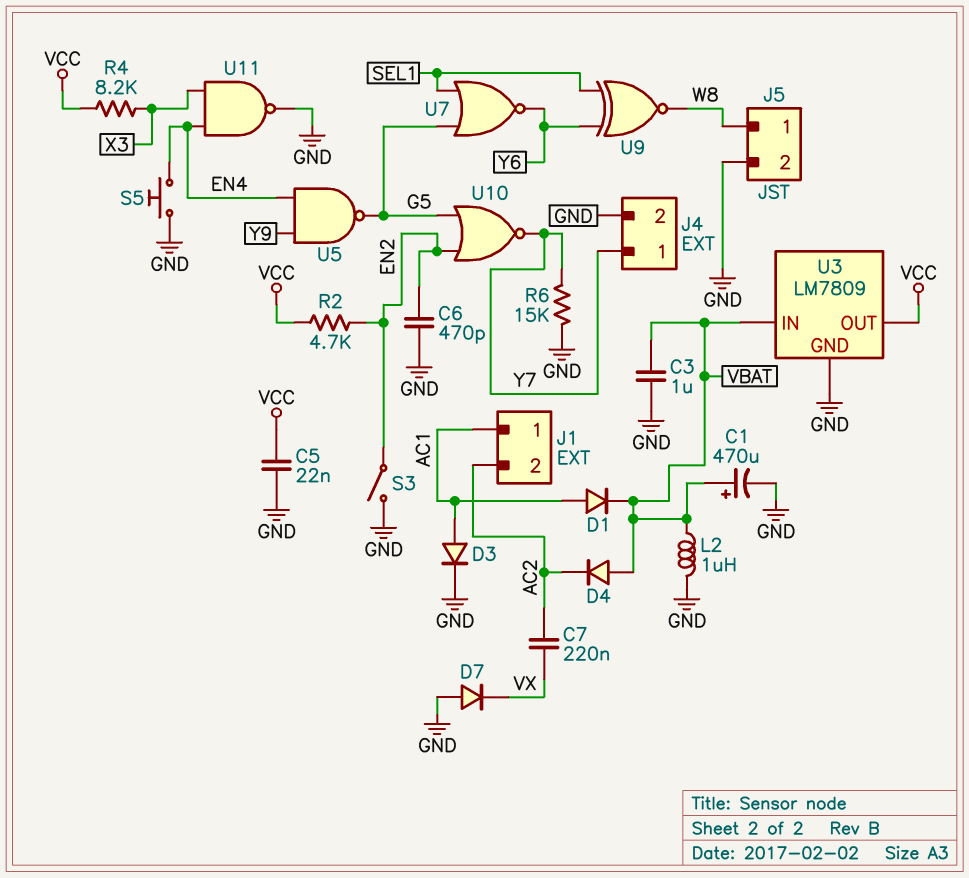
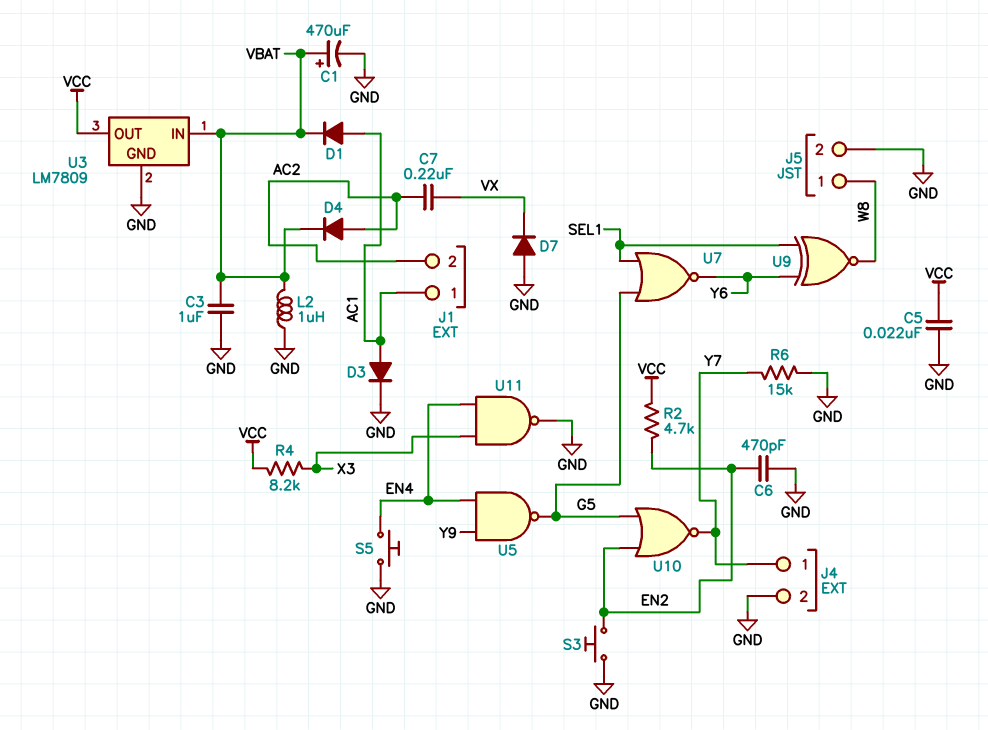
D4: diode (A VBAT, K AC2) -> diode (A AC2, K VBAT)
S3: switch (EN2, GND) -> button (EN2, GND)

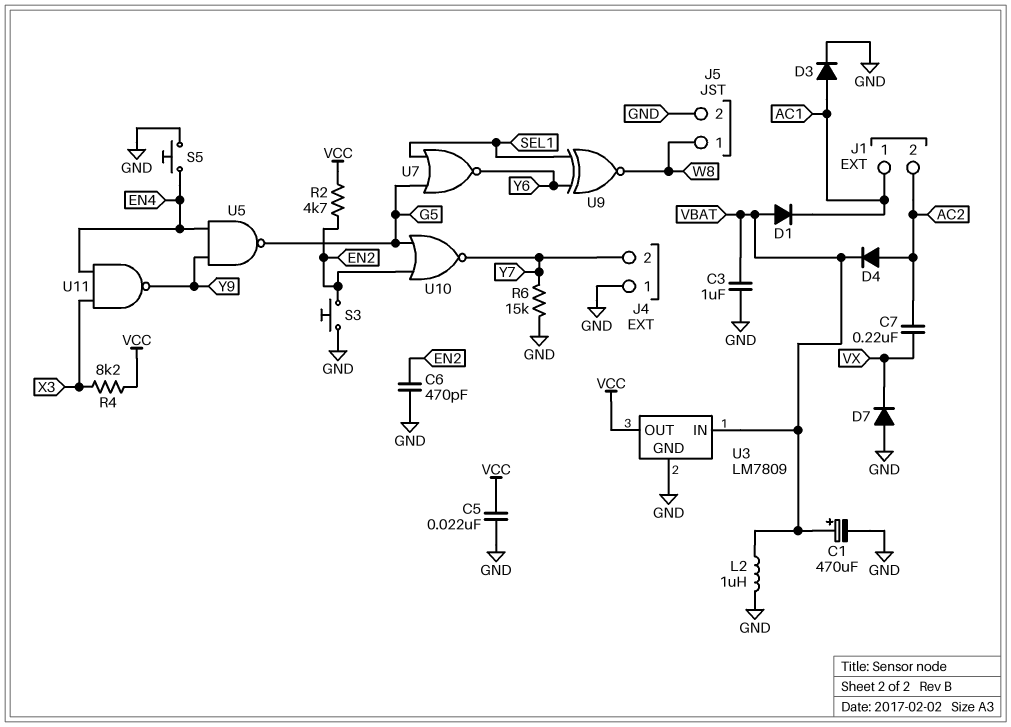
D1: diode (A AC1, K VBAT) -> diode (A VBAT, K AC1)
J4 pin 1: Y7 -> GND
J4 pin 2: GND -> Y7
U11: NAND (in EN4, in X3, out GND) -> NAND (in EN4, in X3, out Y9)

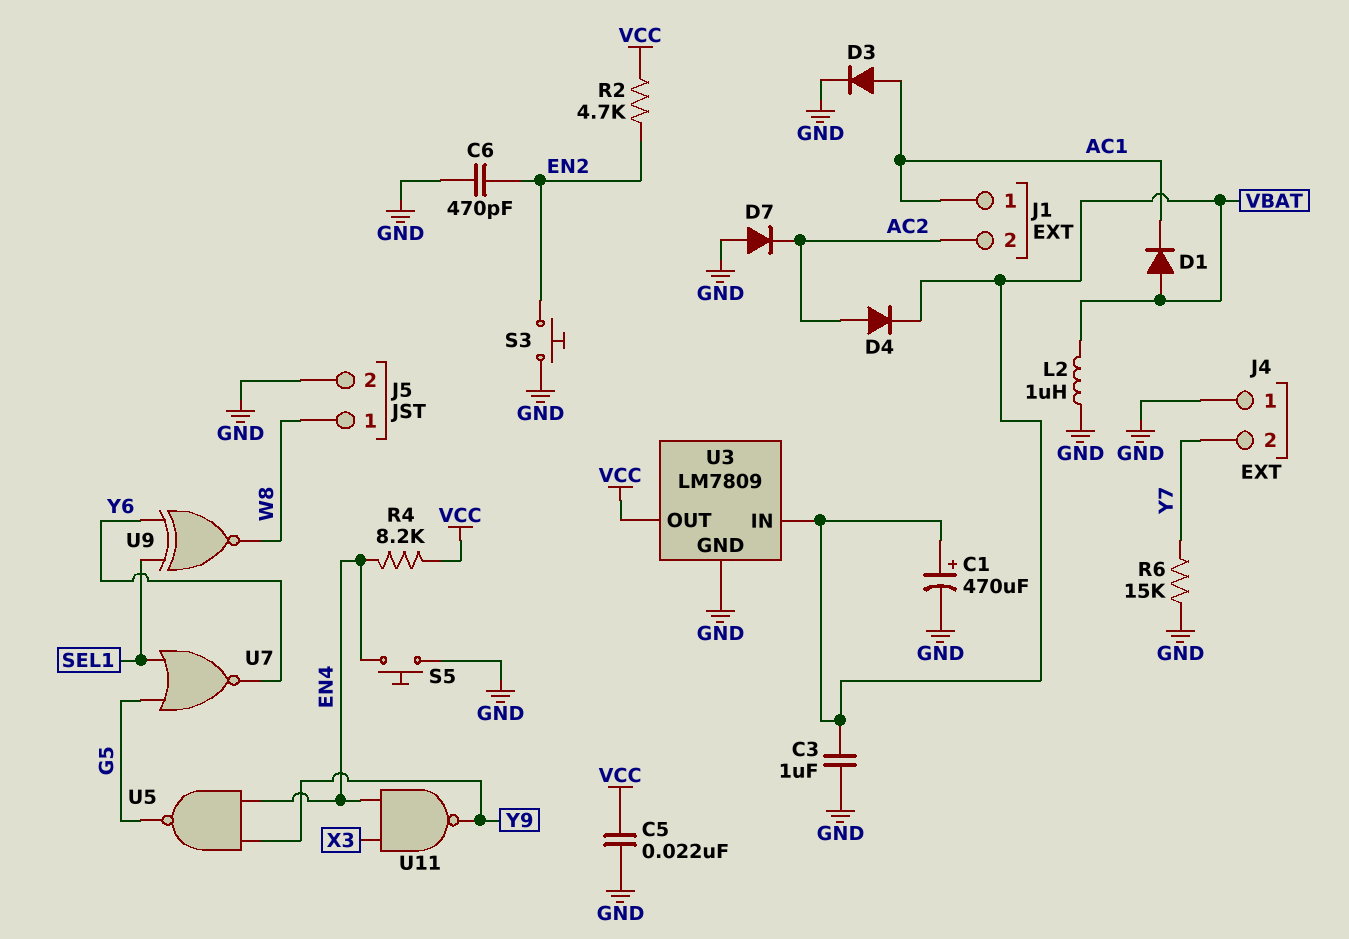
C7: 220nF (AC2, VX) -> none
D7: diode (A GND, K VX) -> diode (A GND, K AC2)
R4: 8.2k (VCC, X3) -> 8.2k (EN4, VCC)
U10: NOR (in EN2, in G5, out Y7) -> none

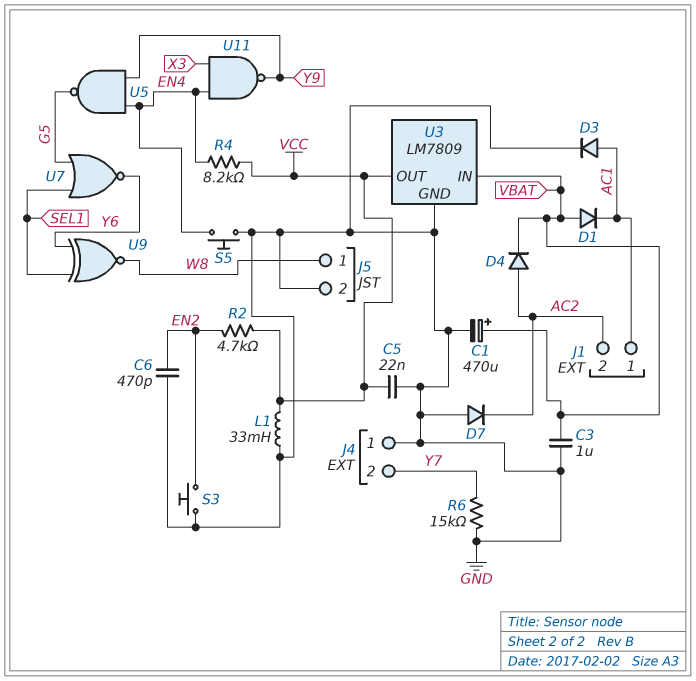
L1: none -> 33mH (GND, VCC)
L2: 1uH (GND, VBAT) -> none

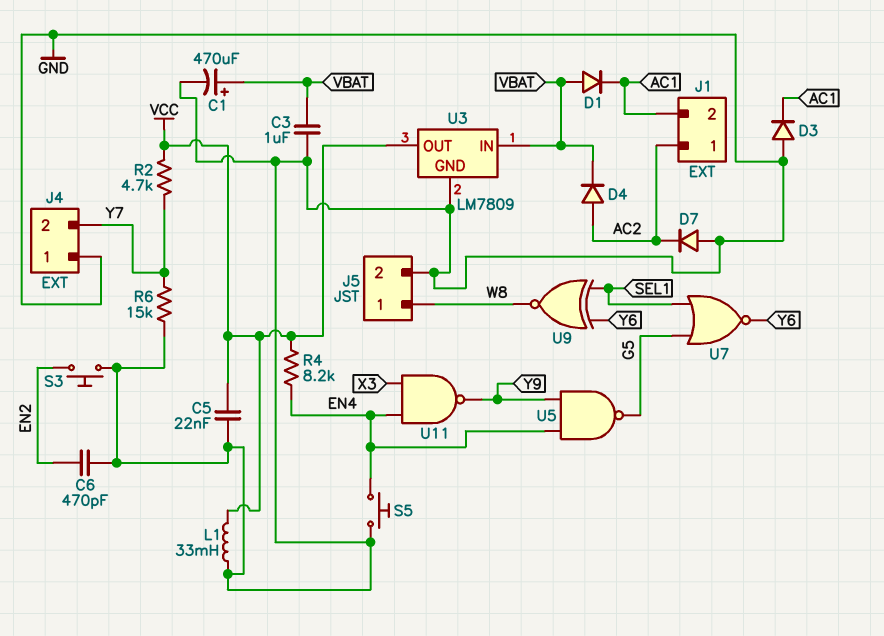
D3: diode (A AC1, K GND) -> diode (A GND, K AC1)
J1 pin 1: AC1 -> AC2
J1 pin 2: AC2 -> AC1
R2: 4.7k (EN2, VCC) -> 4.7k (VCC, Y7)

